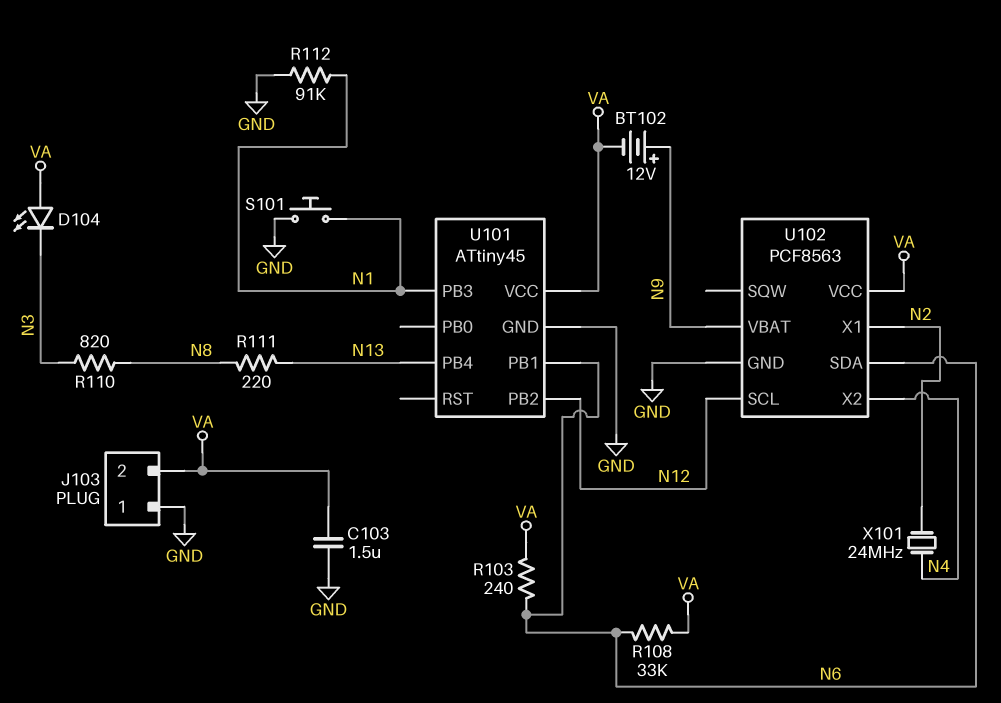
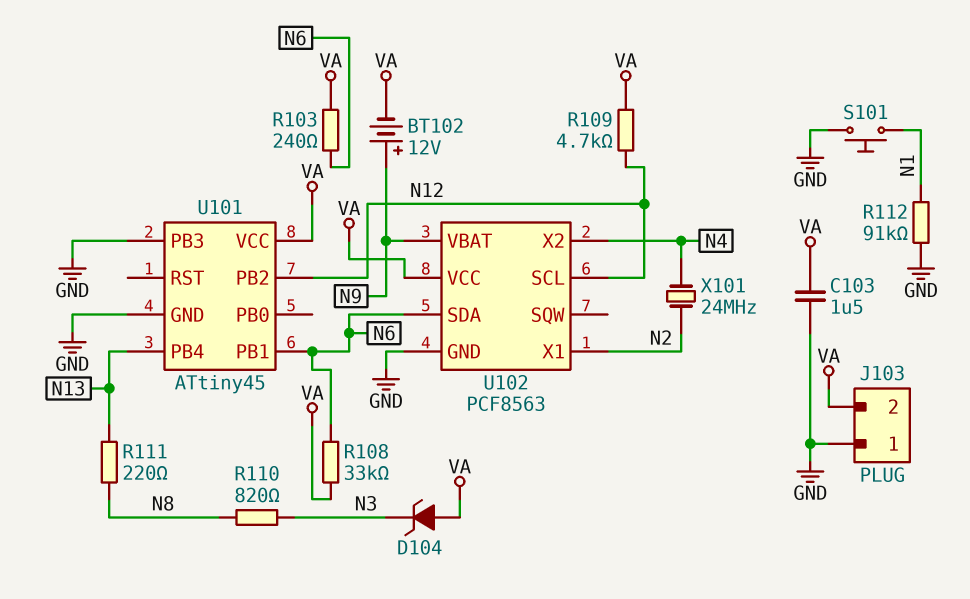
D104: LED (A VA, K N3) -> zener (A VA, K N3)
R109: none -> 4.7k (N12, VA)
U101 pin PB3: N1 -> GND

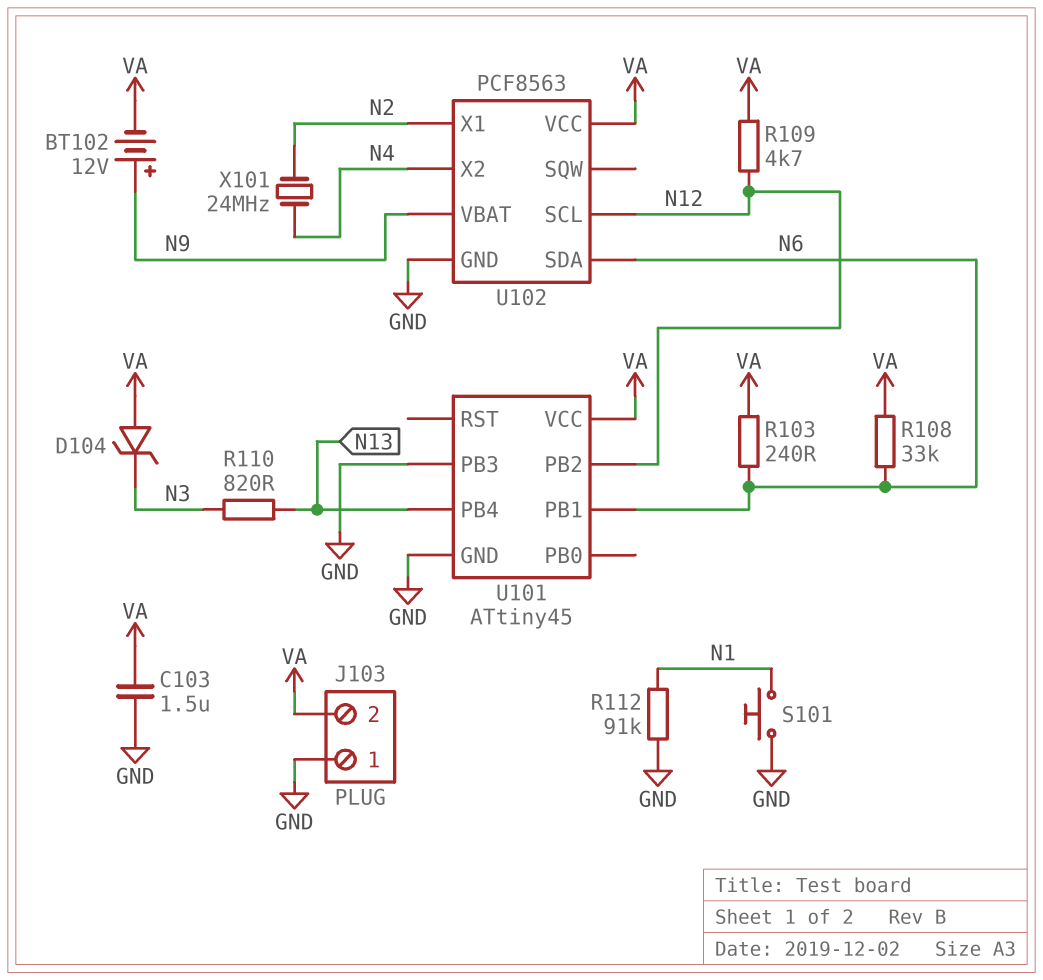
R110: 820 (N3, N8) -> 820 (N3, N13)
R111: 220 (N8, N13) -> none

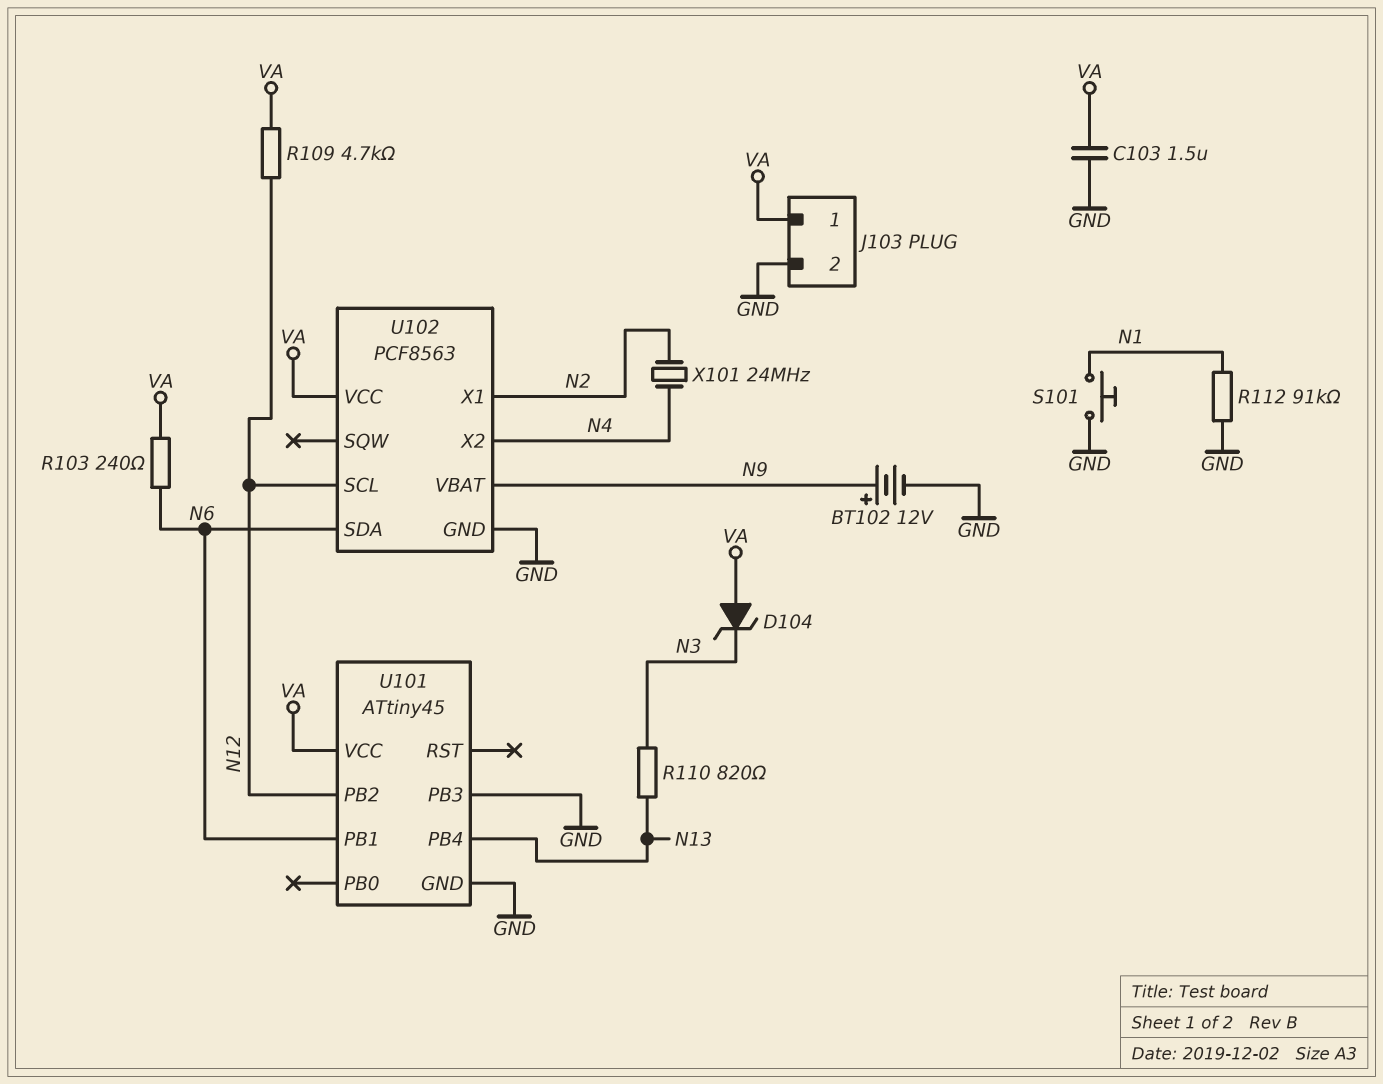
BT102: 12V (plus N9, minus VA) -> 12V (plus N9, minus GND)
J103 pin 1: GND -> VA
J103 pin 2: VA -> GND
R108: 33k (N6, VA) -> none

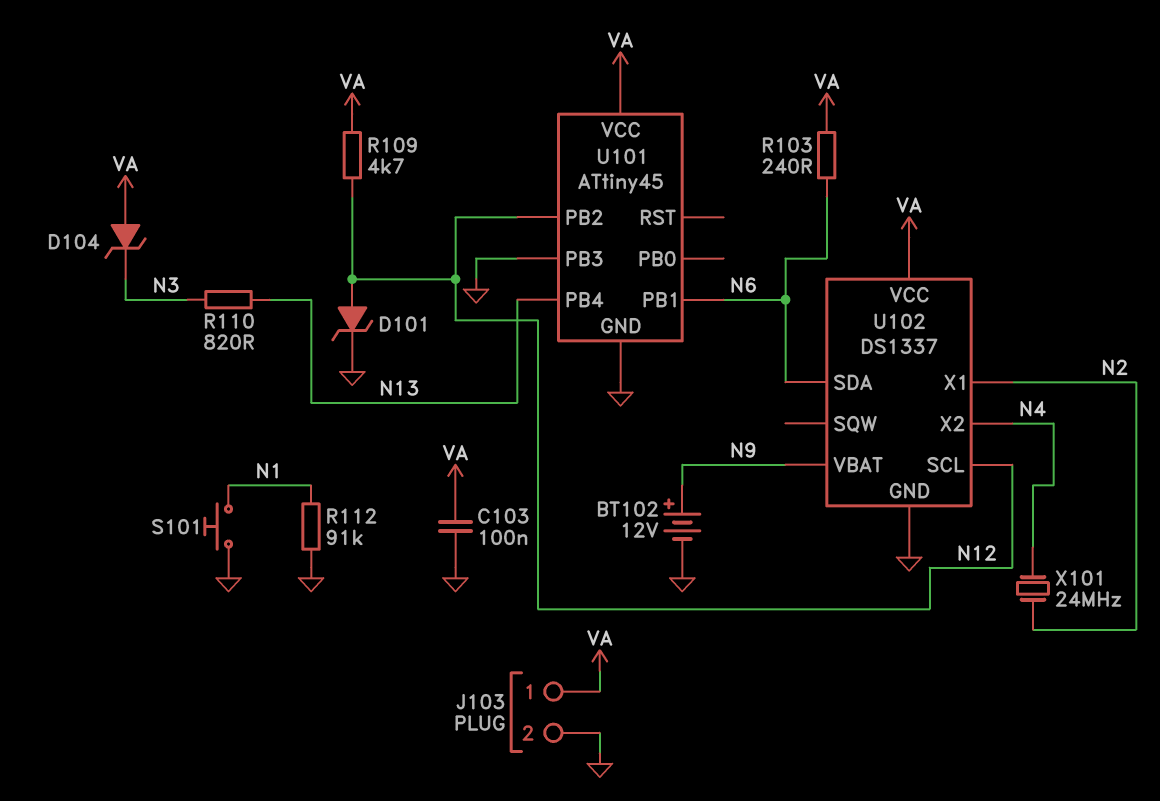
C103: 1.5uF (GND, VA) -> 100nF (GND, VA)
D101: none -> zener (A N12, K GND)
U102: PCF8563 -> DS1337

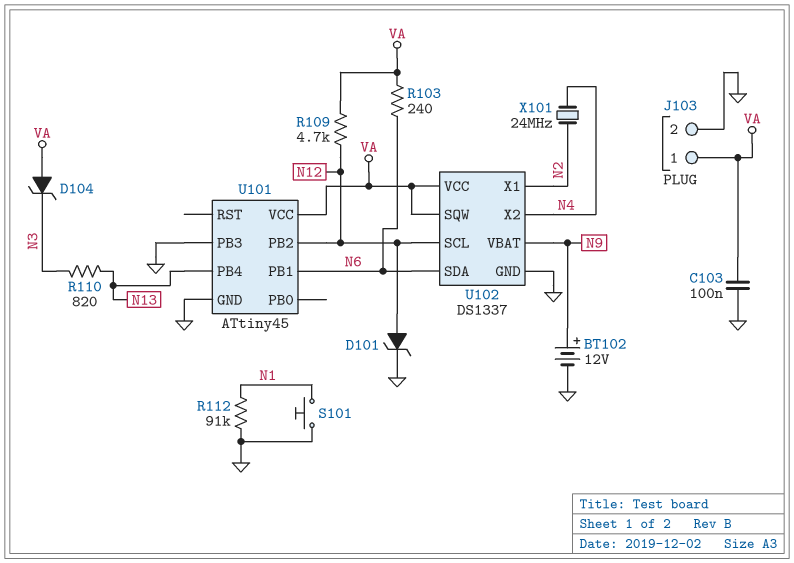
U102 pin SQW: none -> VA

